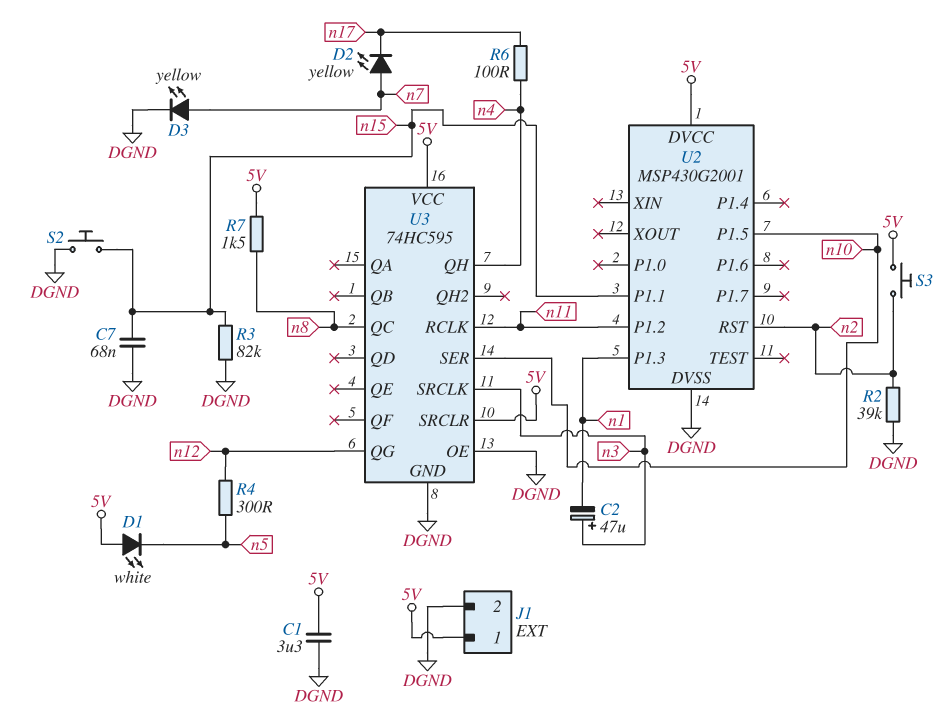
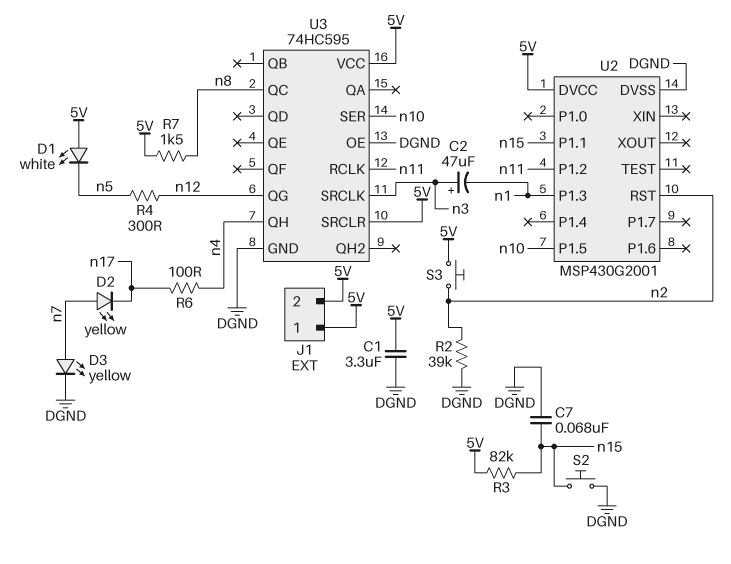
J1 pin 2: DGND -> 5V
R3: 82k (DGND, n15) -> 82k (5V, n15)

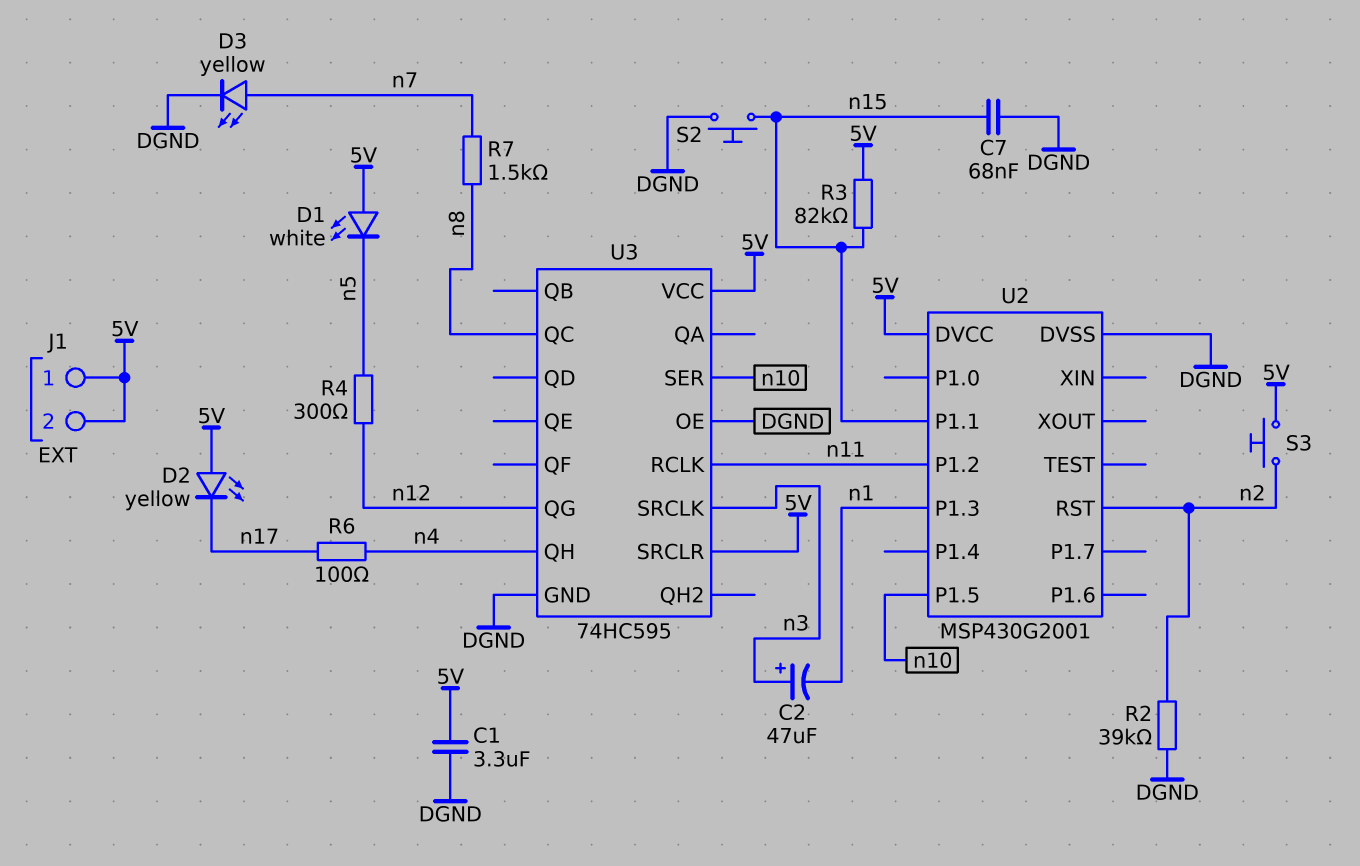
D2: LED yellow (A n7, K n17) -> LED yellow (A 5V, K n17)
R7: 1.5k (5V, n8) -> 1.5k (n7, n8)

